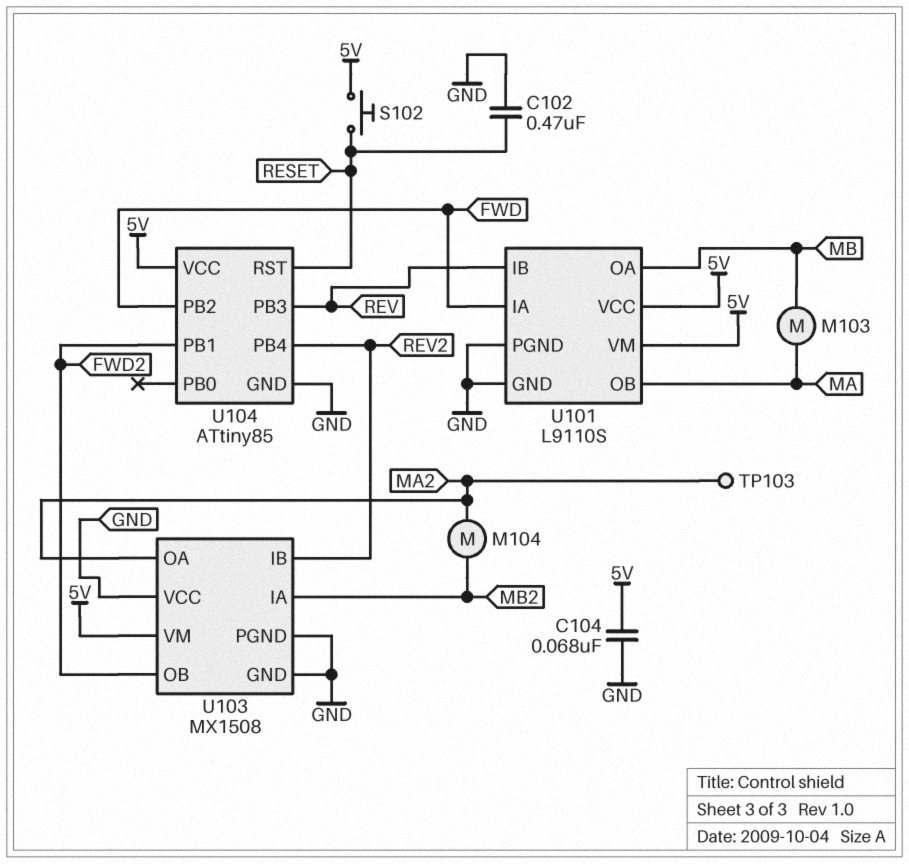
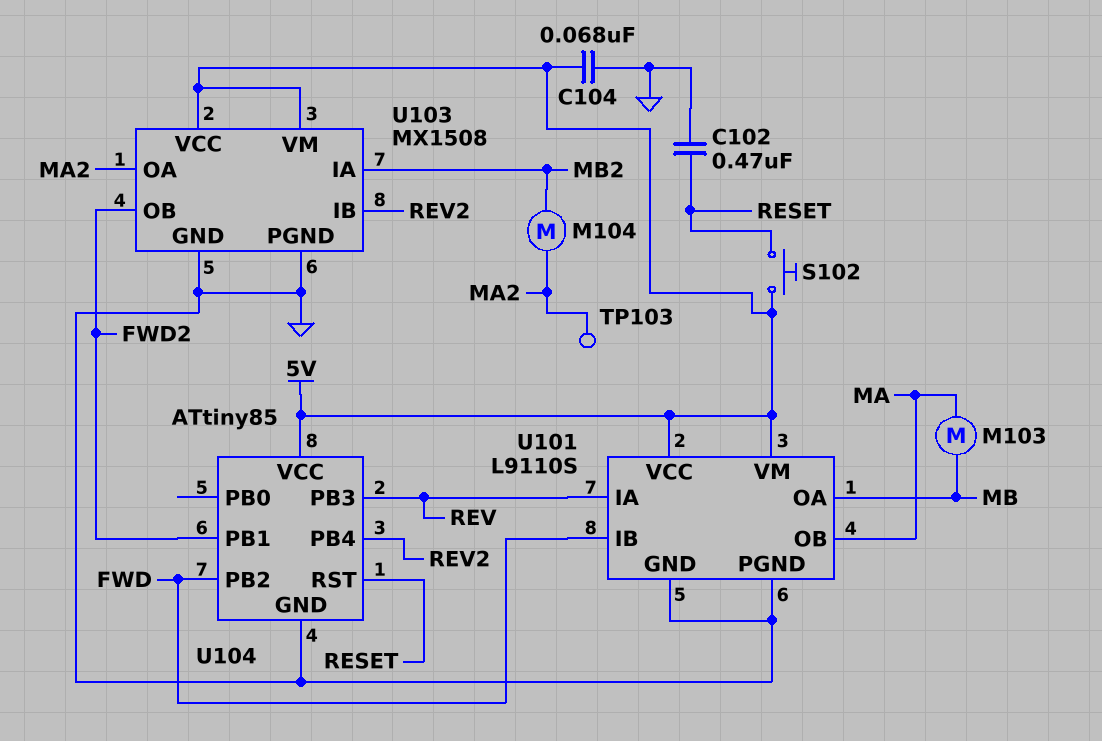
U101 pin IA: FWD -> REV
U101 pin IB: REV -> FWD
U103 pin VCC: GND -> 5V

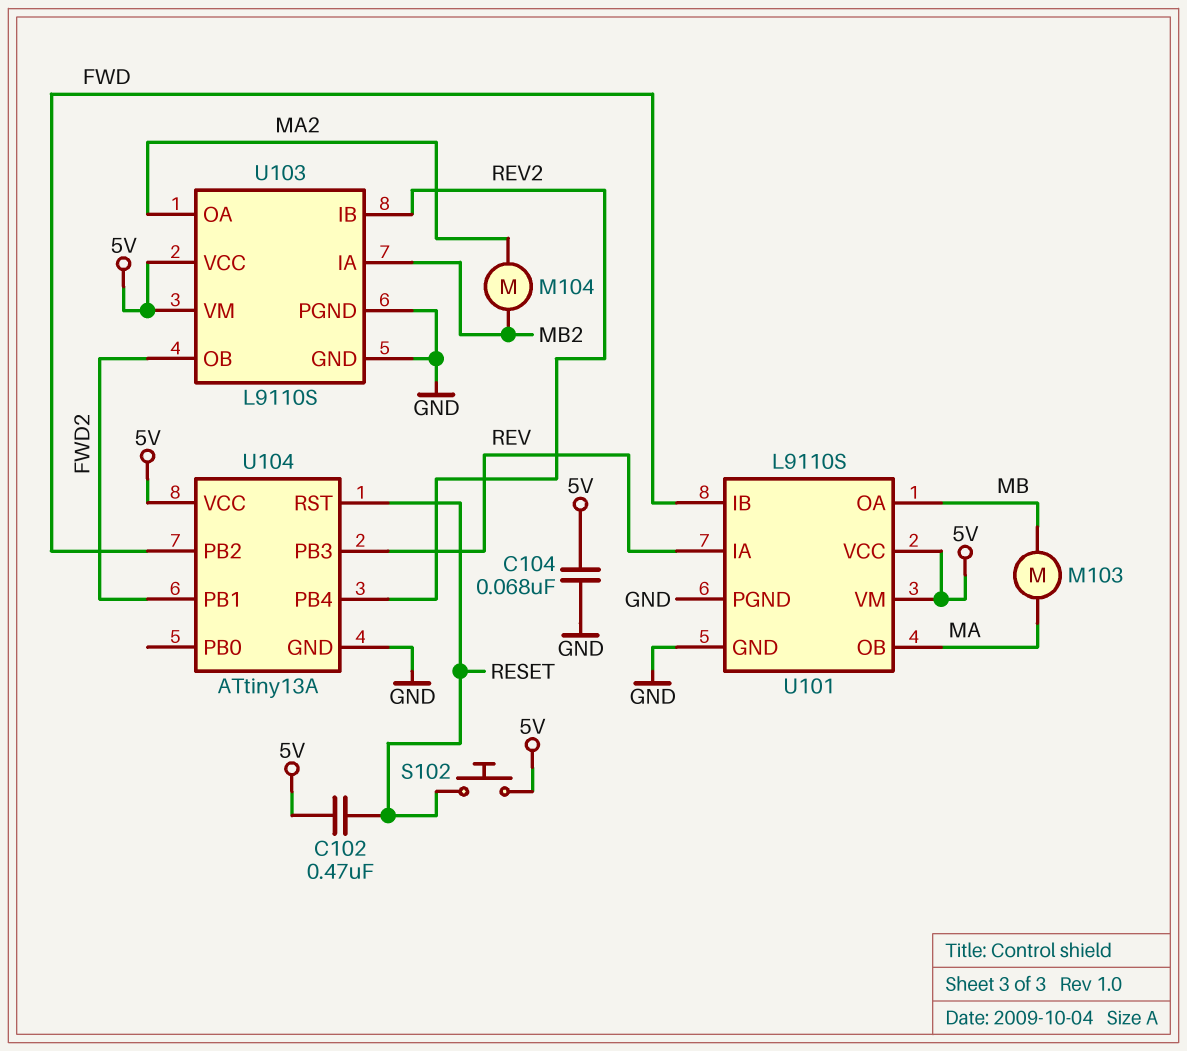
C102: 470nF (GND, RESET) -> 470nF (5V, RESET)
TP103: test point (MA2) -> none
U103: MX1508 -> L9110S
U104: ATtiny85 -> ATtiny13A

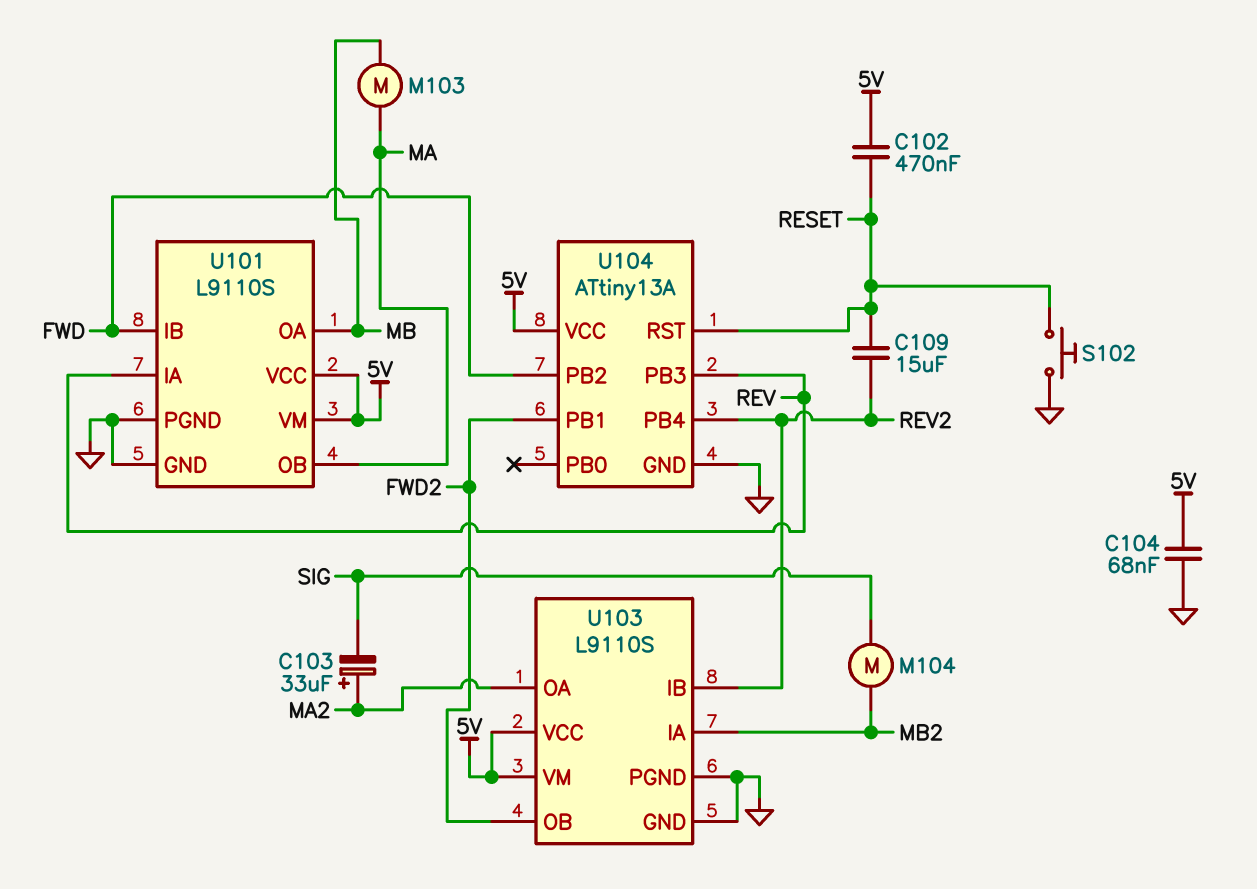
C103: none -> 33uF (plus MA2, minus SIG)
C109: none -> 15uF (RESET, REV2)
M104: motor (MA2, MB2) -> motor (MB2, SIG)
S102: button (5V, RESET) -> button (GND, RESET)

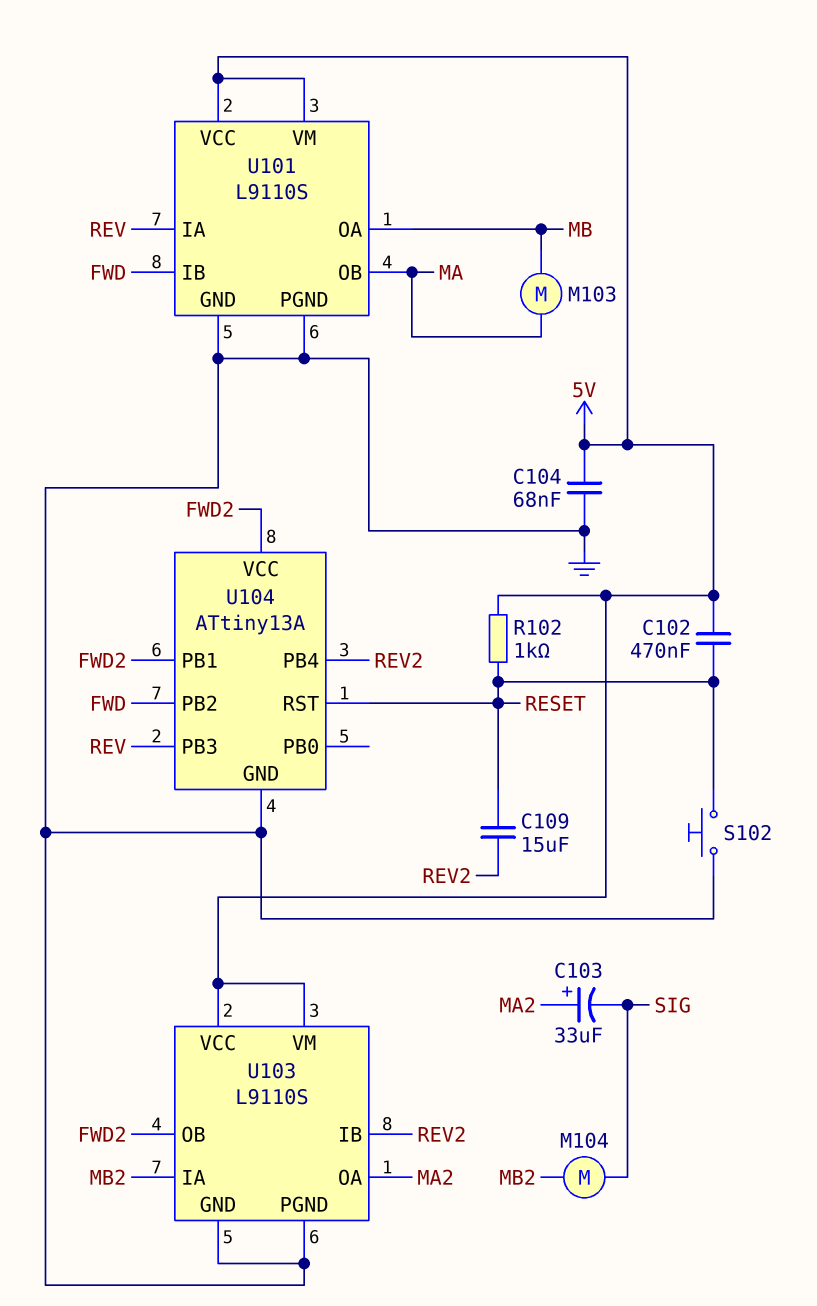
R102: none -> 1k (5V, RESET)
U104 pin VCC: 5V -> FWD2

